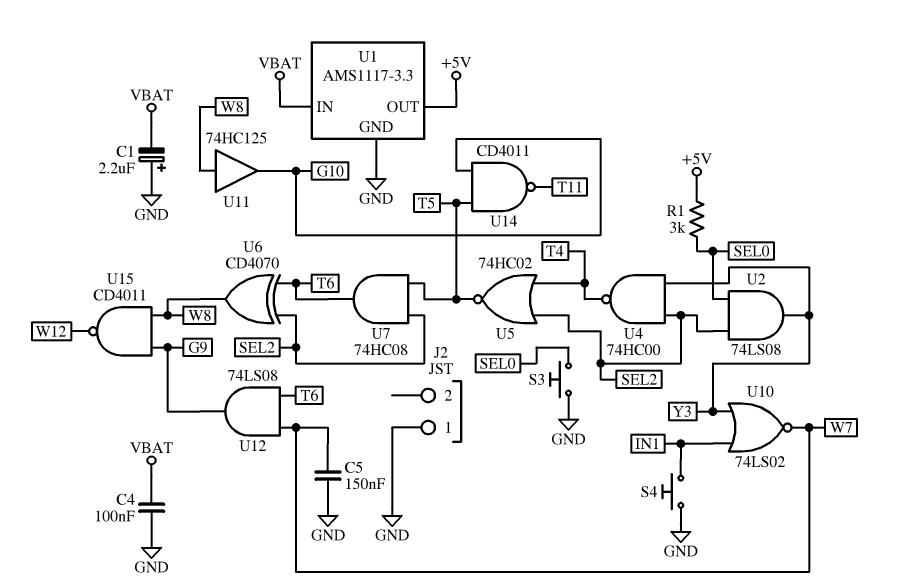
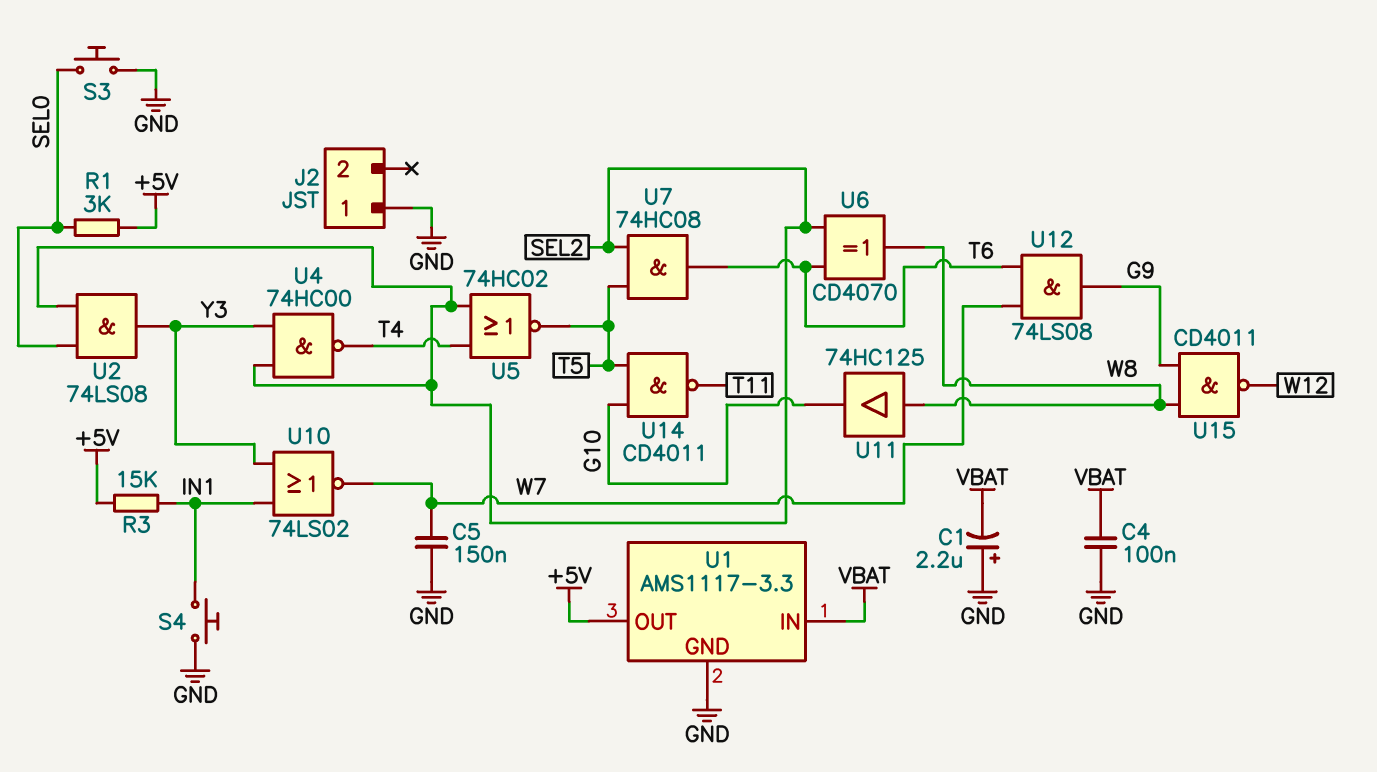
R3: none -> 15k (+5V, IN1)

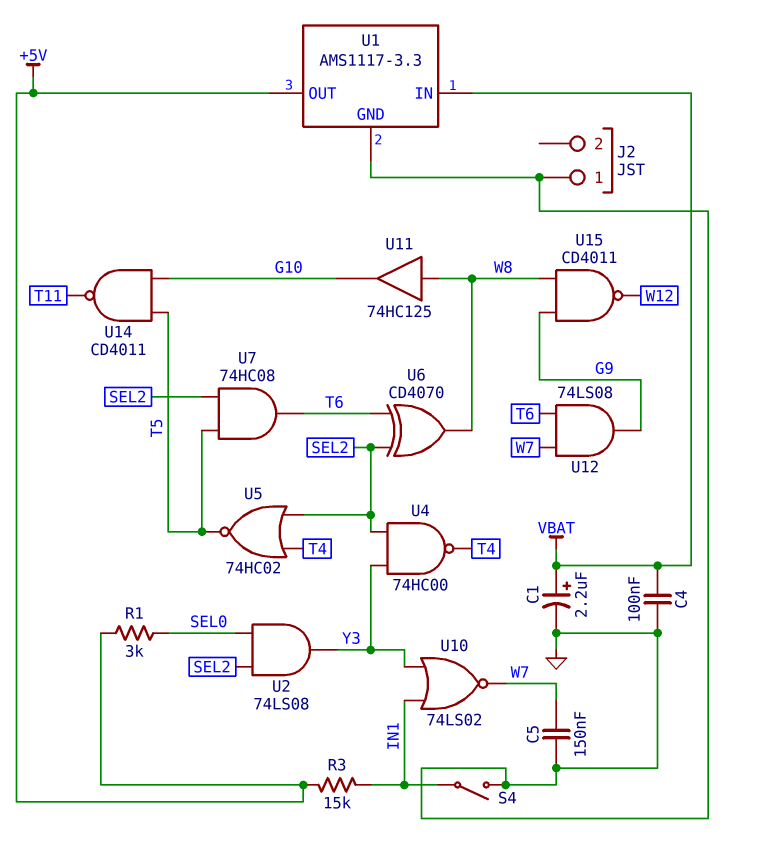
C1: 2.2uF (plus GND, minus VBAT) -> 2.2uF (plus VBAT, minus GND)
S3: button (GND, SEL0) -> none
S4: button (GND, IN1) -> switch (GND, IN1)

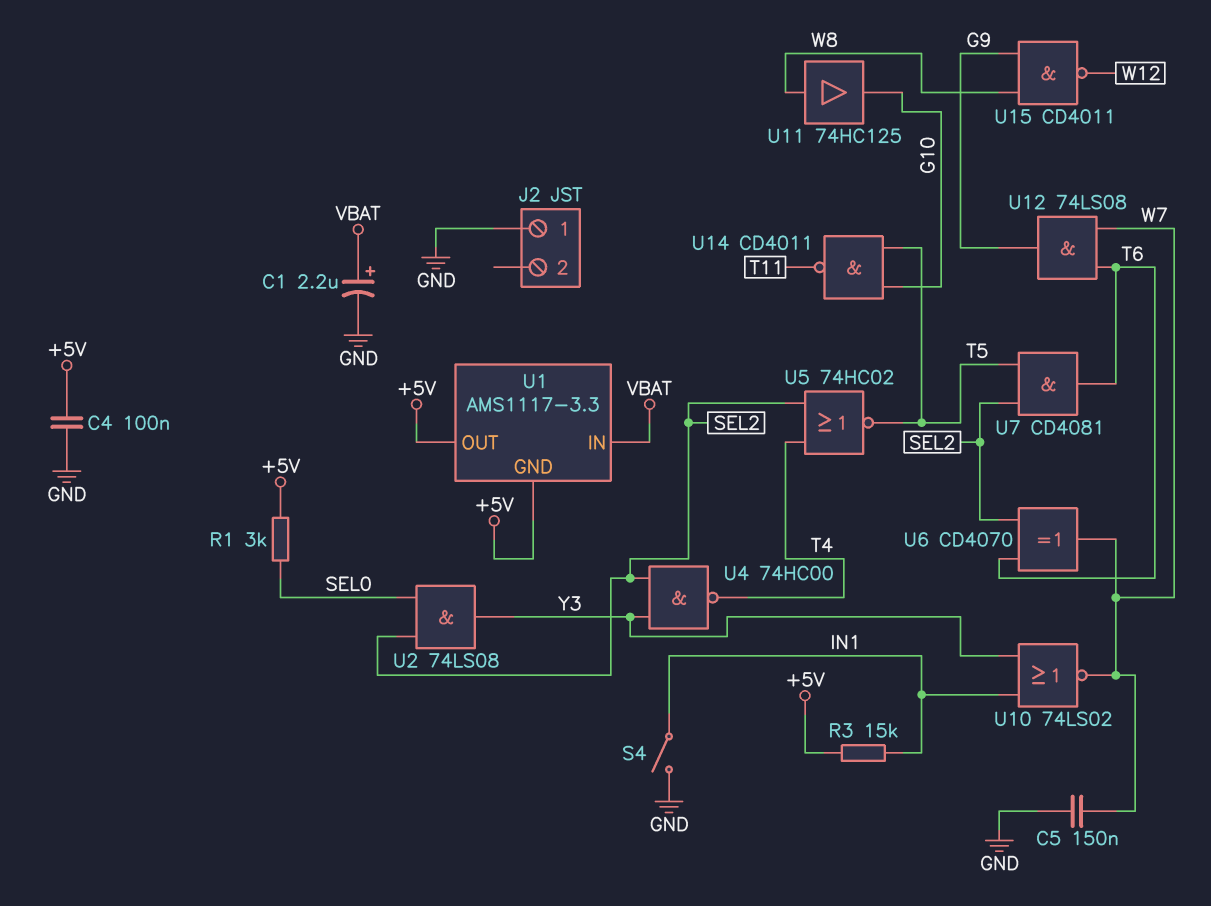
C4: 100nF (GND, VBAT) -> 100nF (+5V, GND)
U1 pin GND: GND -> +5V
U6: XOR CD4070 (in SEL2, in T6, out W8) -> XOR CD4070 (in SEL2, in T6, out W7)
U7: AND 74HC08 (in SEL2, in T5, out T6) -> AND CD4081 (in SEL2, in T5, out T6)

